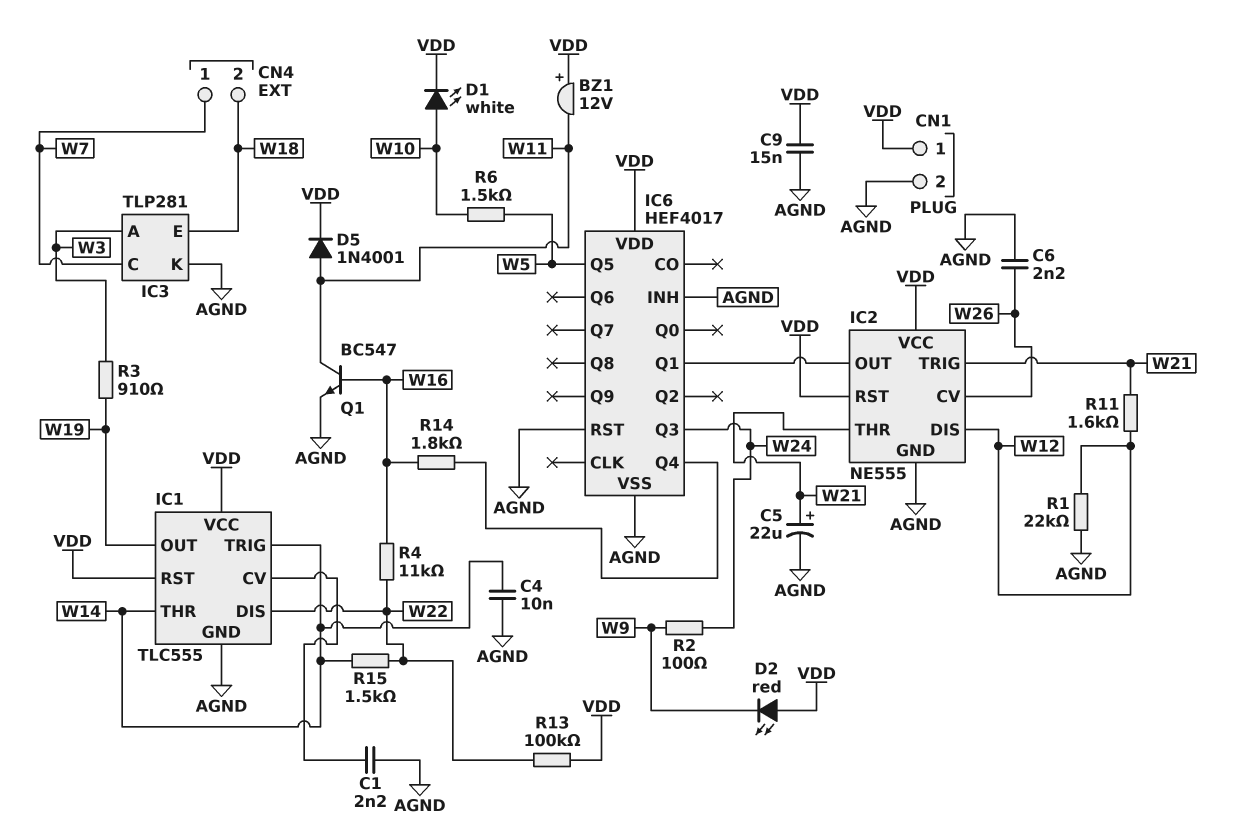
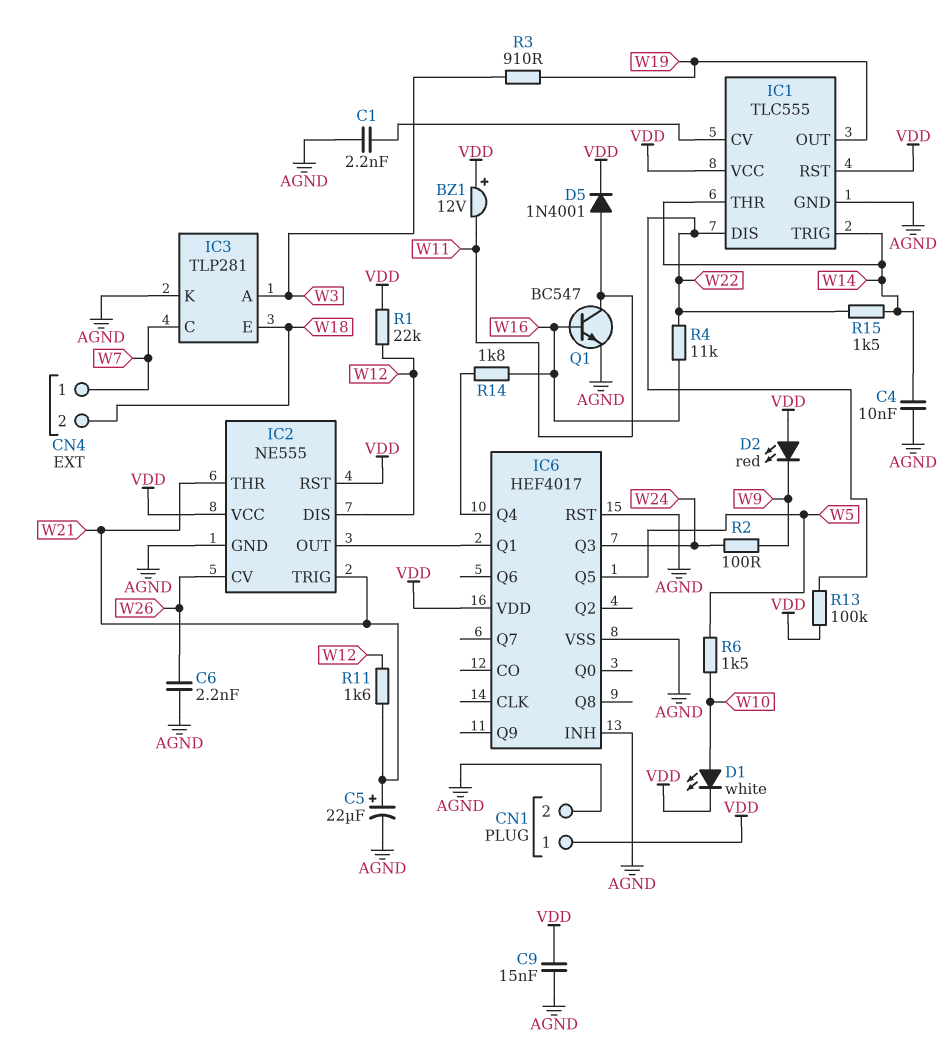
R1: 22k (AGND, W12) -> 22k (VDD, W12)

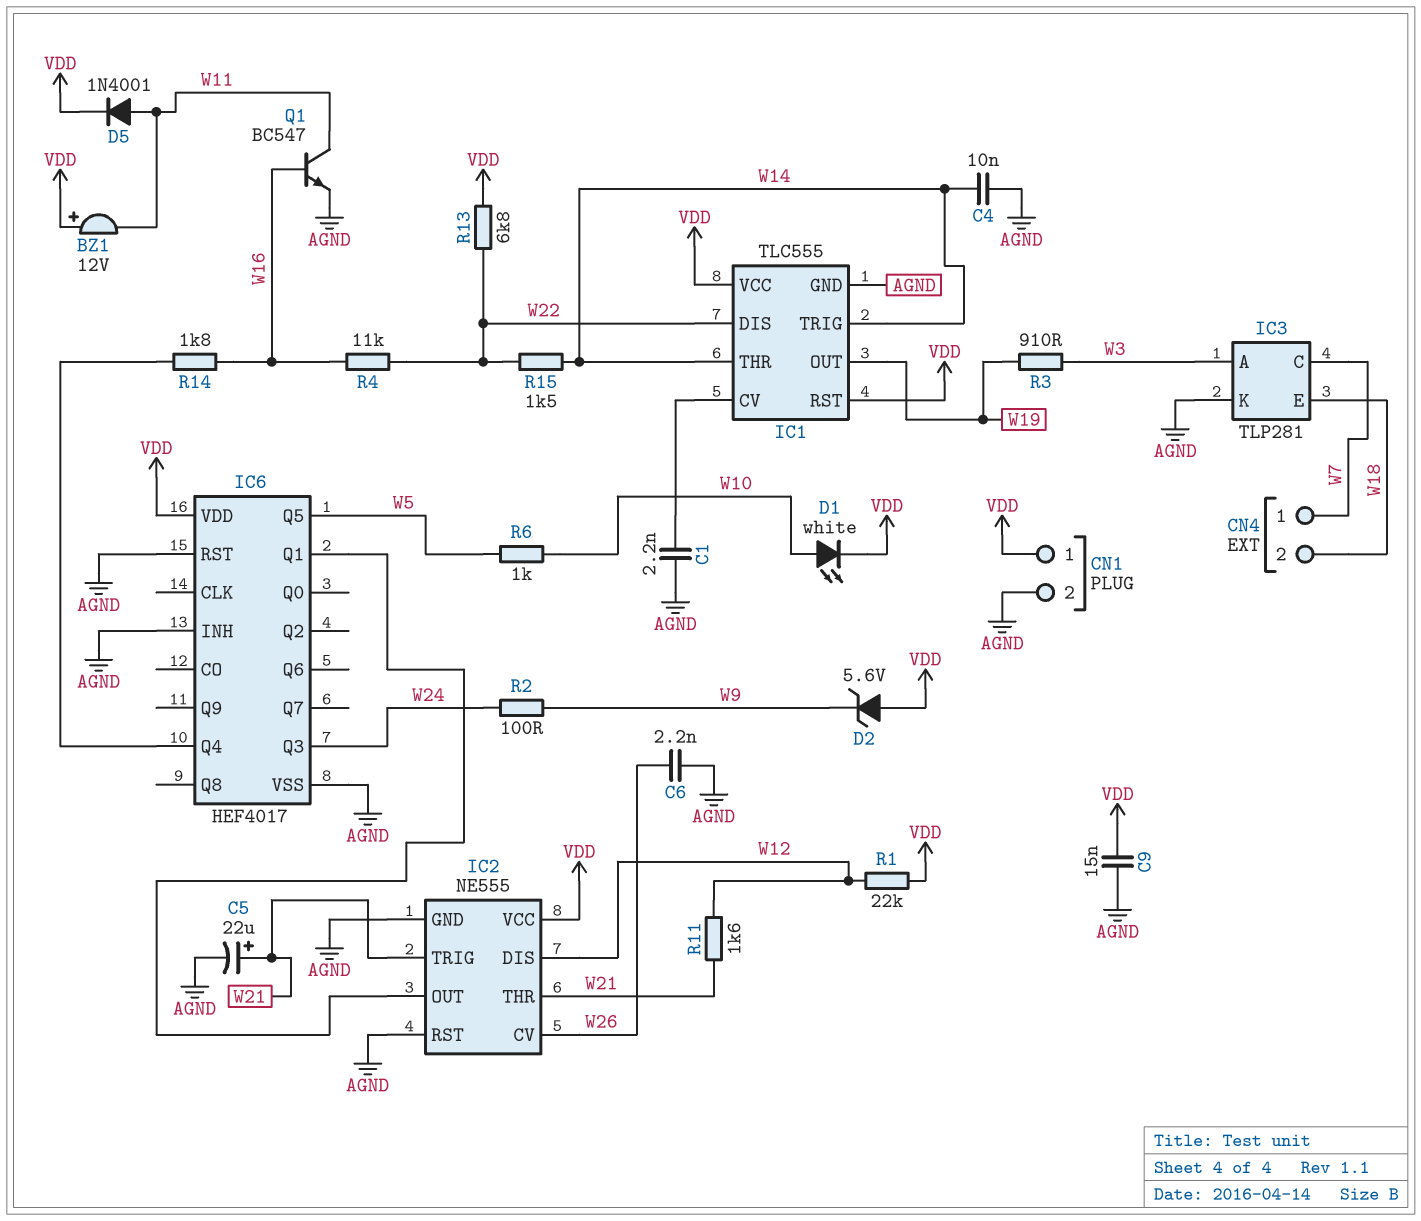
D2: LED red (A VDD, K W9) -> zener 5.6V (A VDD, K W9)
IC2 pin RST: VDD -> AGND
R6: 1.5k (W5, W10) -> 1k (W5, W10)
R13: 100k (VDD, W22) -> 6.8k (VDD, W22)

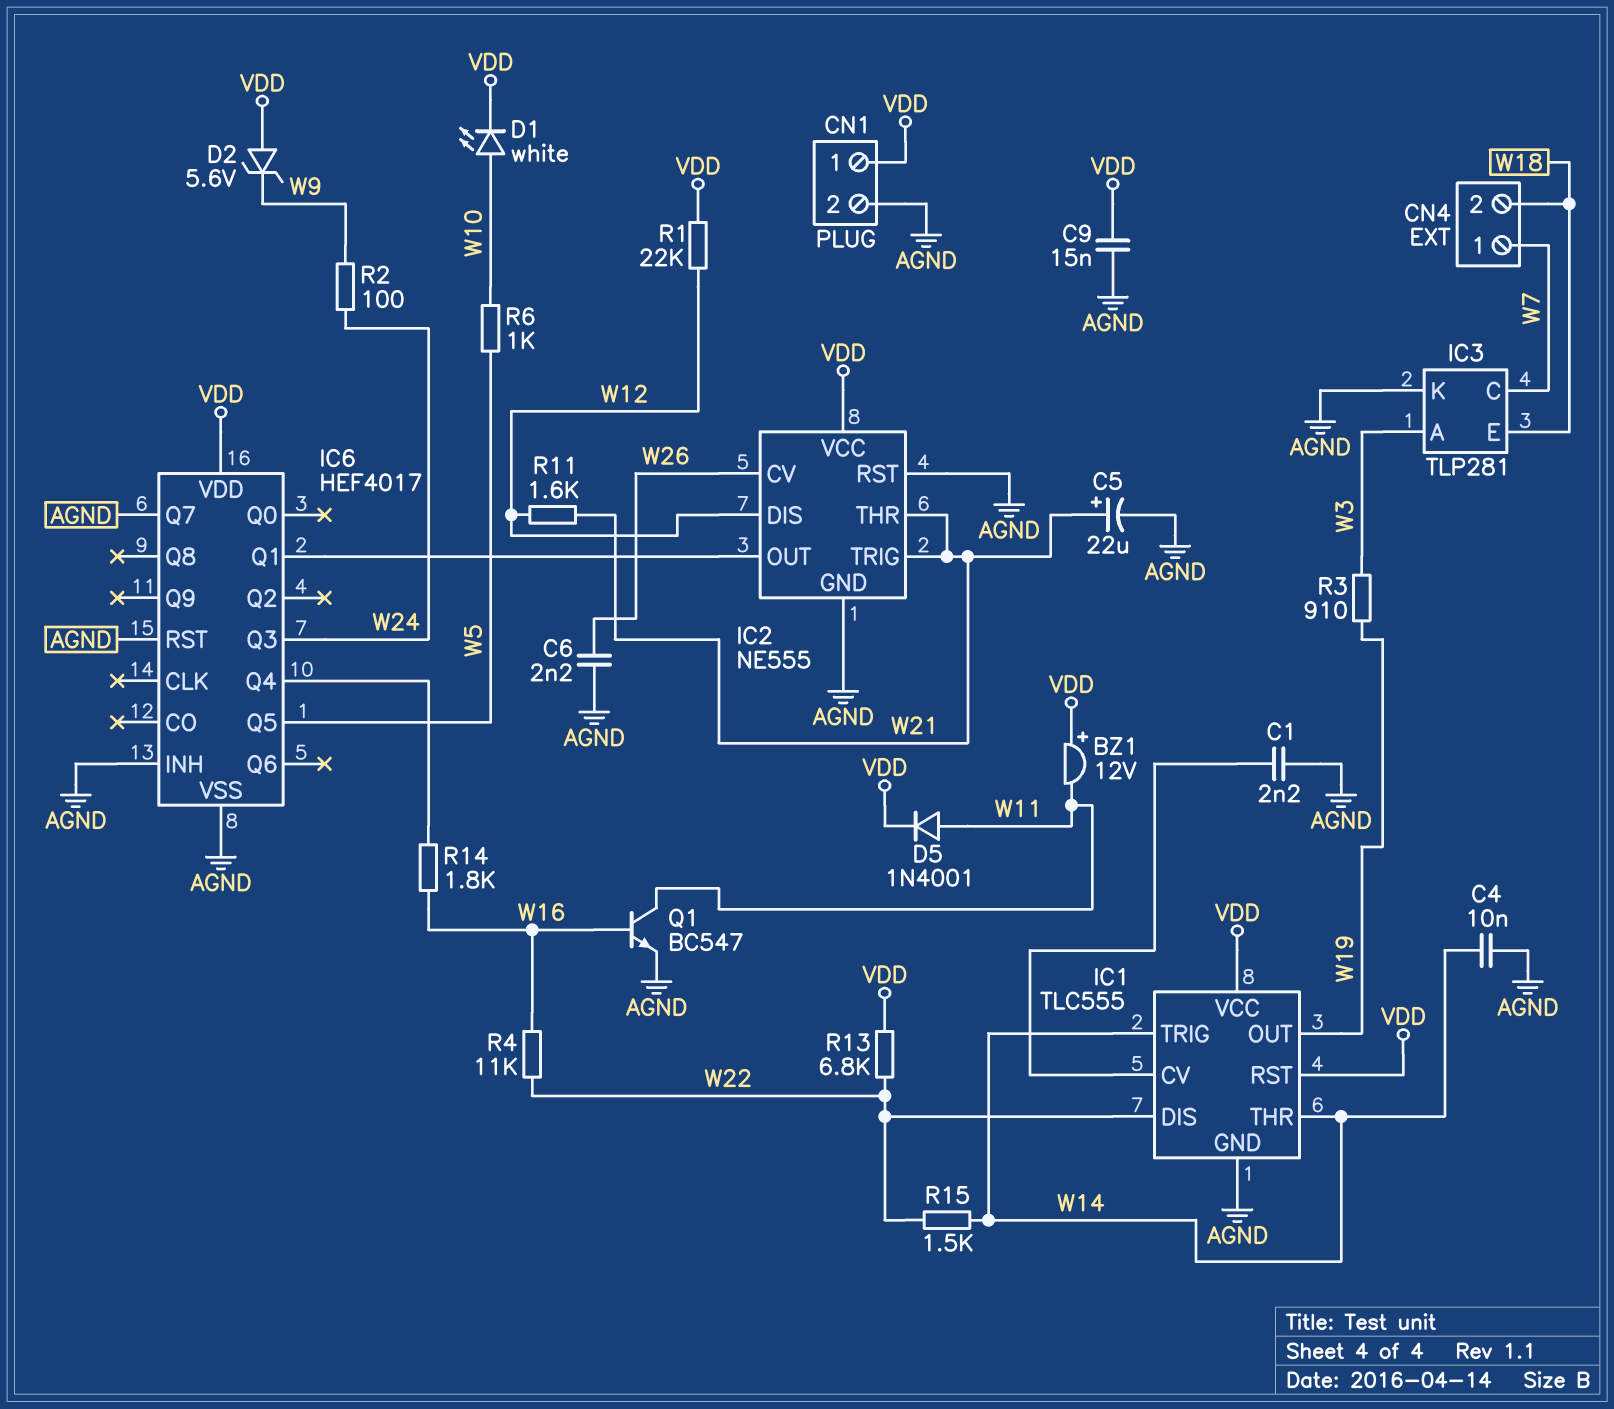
IC6 pin Q7: none -> AGND

